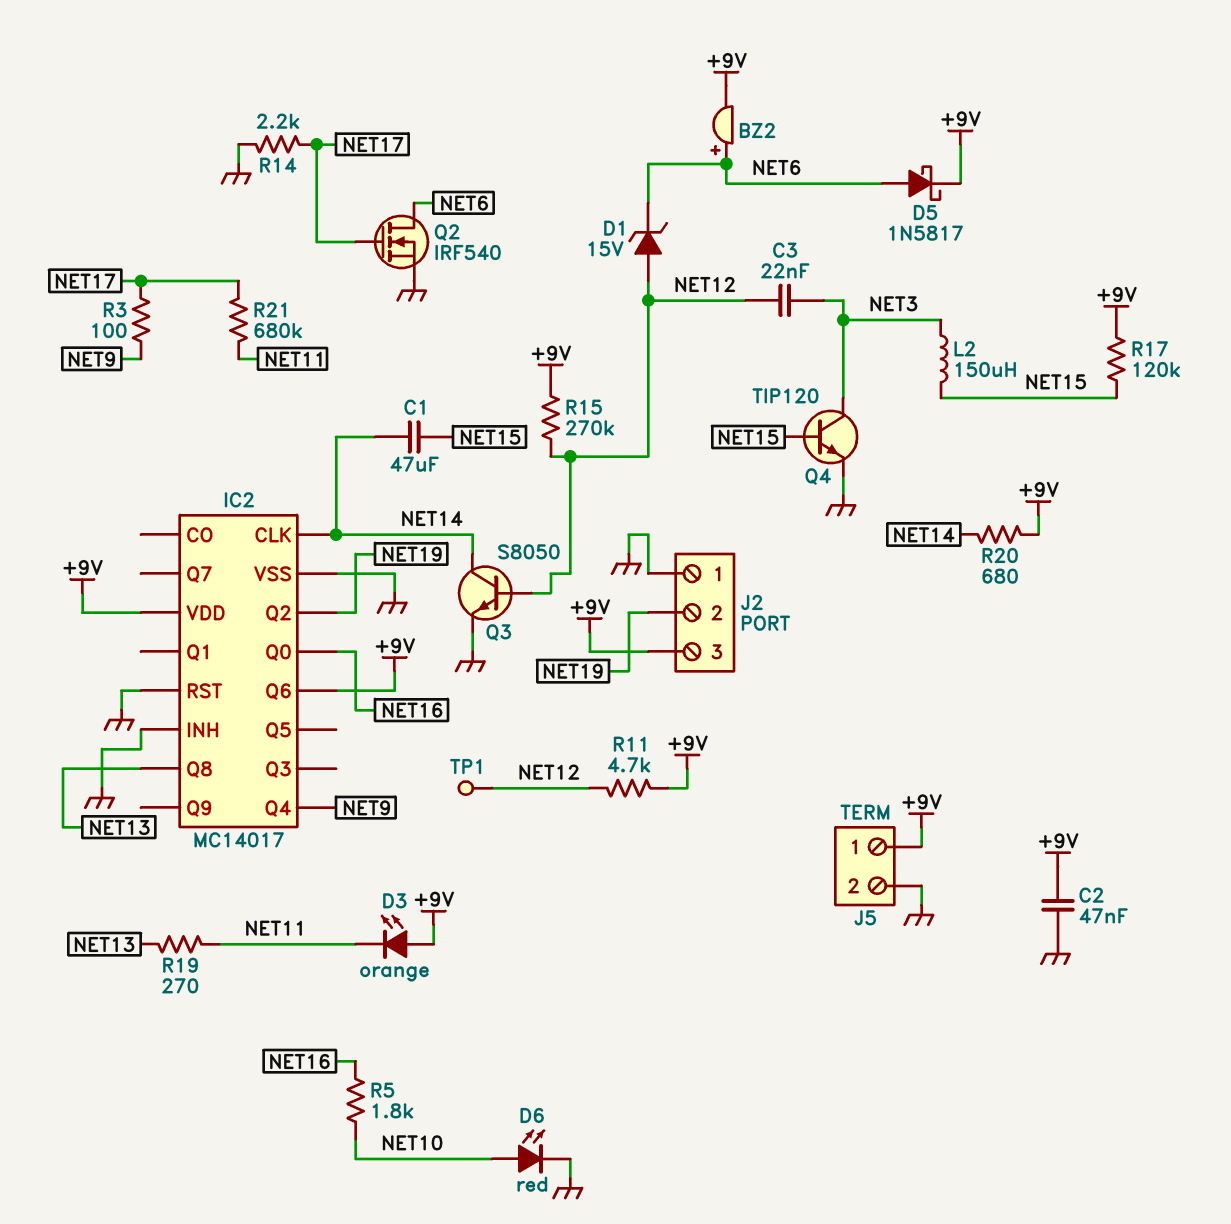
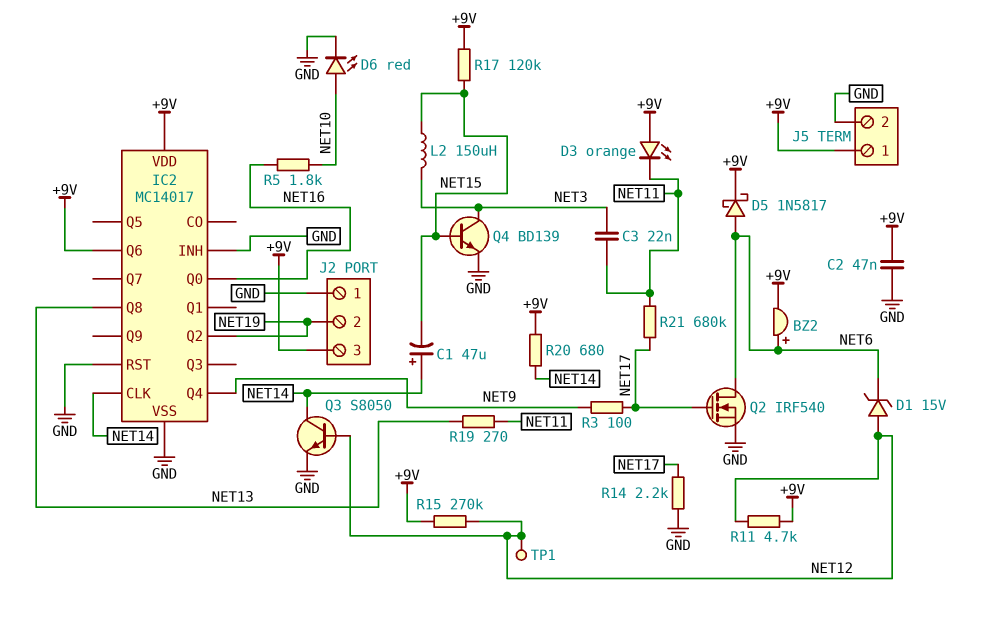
C1: 47uF (NET14, NET15) -> 47uF (plus NET14, minus NET15)
C3: 22nF (NET3, NET12) -> 22nF (NET3, NET11)
Q4: NPN TIP120 (B NET15, C NET3, E GND) -> NPN BD139 (B NET15, C NET3, E GND)

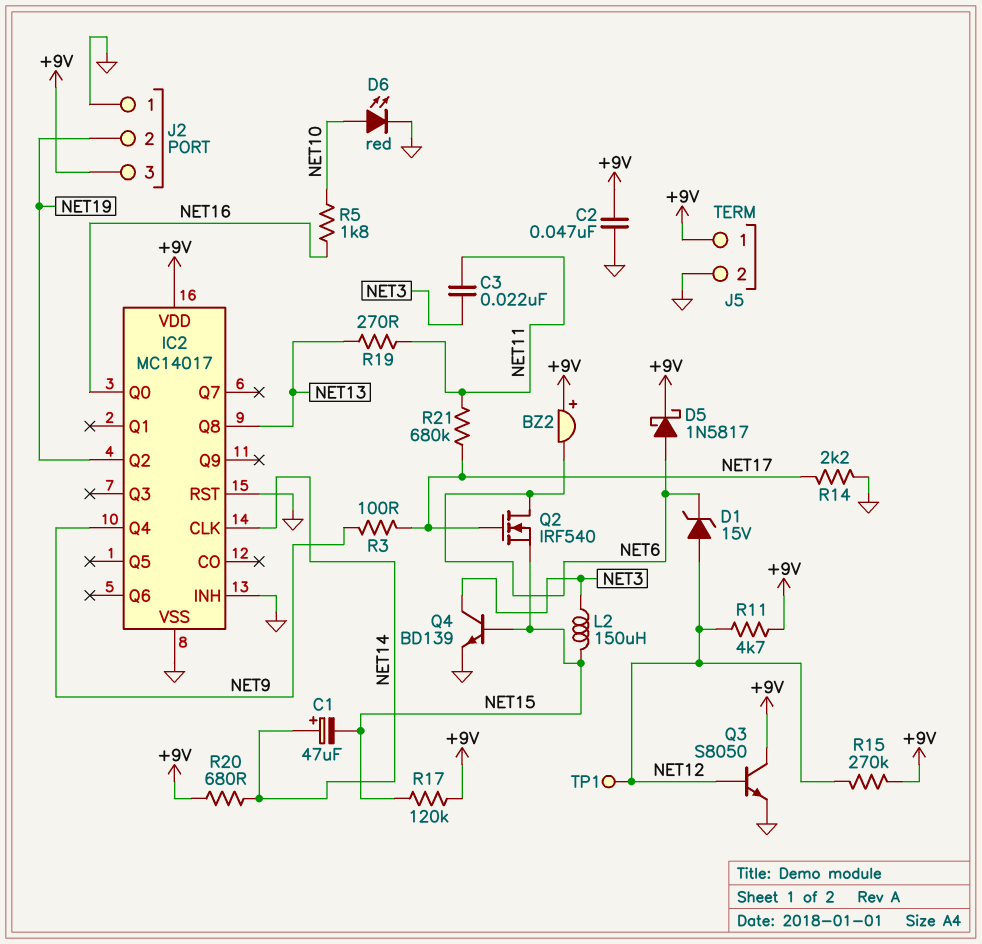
BZ2: buzzer (plus NET6, minus +9V) -> buzzer (plus +9V, minus NET6)
D3: LED orange (A +9V, K NET11) -> none
IC2 pin Q6: +9V -> none
Q2: NMOS IRF540 (G NET17, D NET6, S GND) -> NMOS IRF540 (G NET17, D NET6, S NET15)
Q3: NPN S8050 (B NET12, C NET14, E GND) -> NPN S8050 (B NET12, C +9V, E GND)

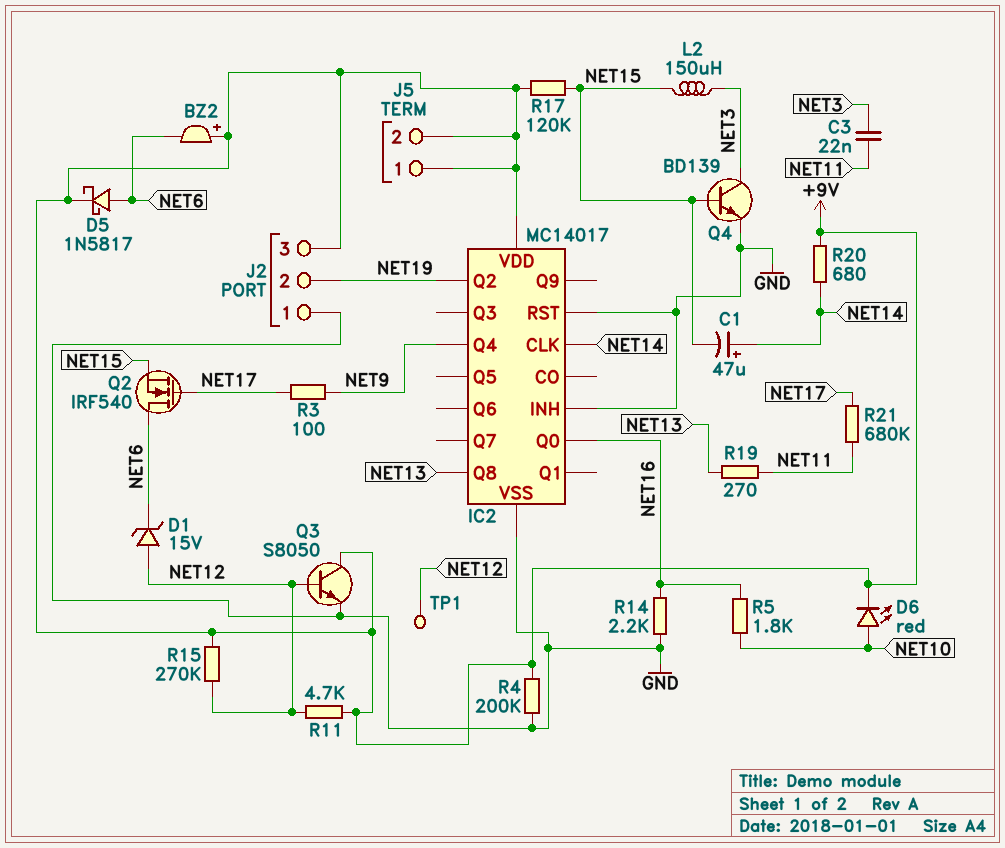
C2: 47nF (+9V, GND) -> none
D6: LED red (A NET10, K GND) -> LED red (A NET10, K +9V)
J5 pin 2: GND -> +9V
R4: none -> 200k (+9V, GND)
R14: 2.2k (GND, NET17) -> 2.2k (GND, NET16)

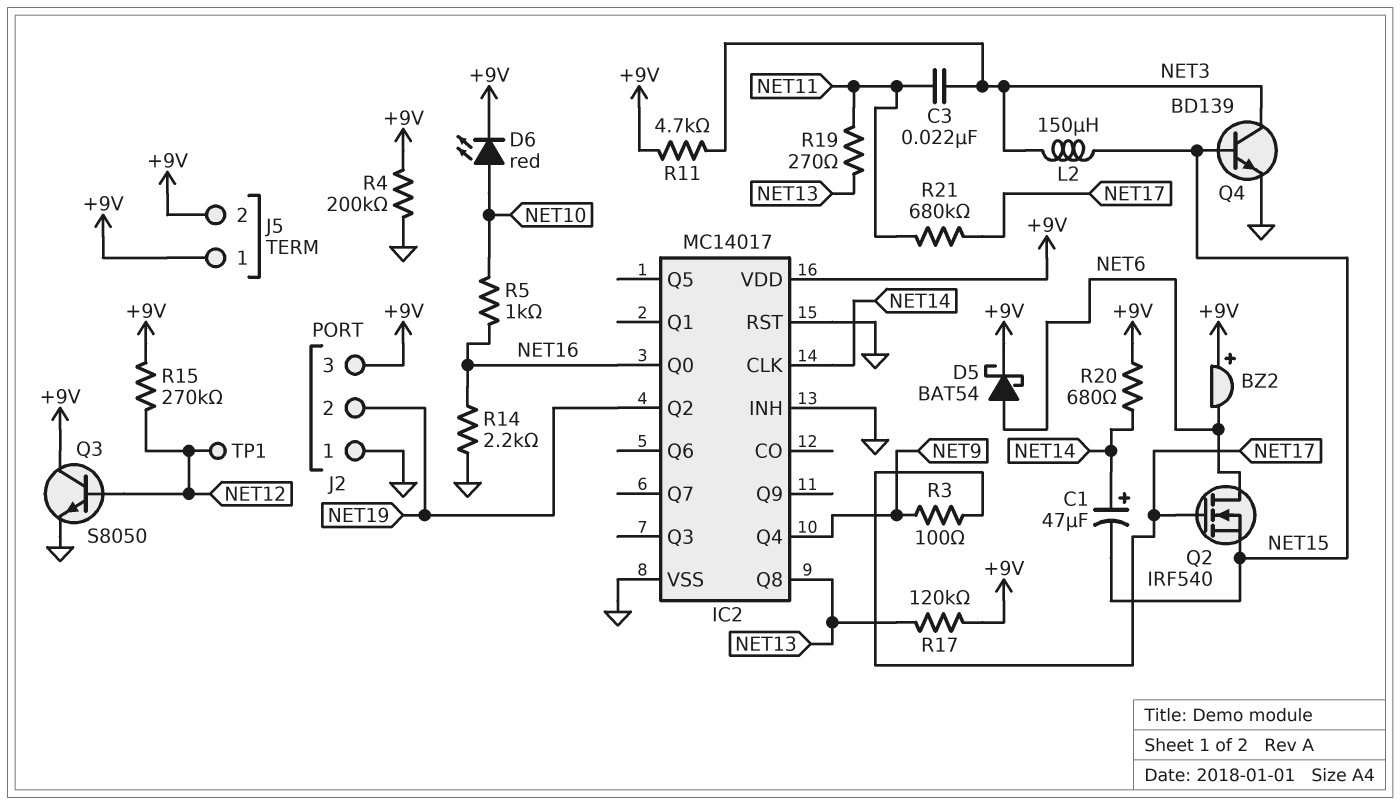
D1: zener 15V (A NET12, K NET6) -> none
D5: schottky 1N5817 (A NET6, K +9V) -> schottky BAT54 (A NET6, K +9V)
R5: 1.8k (NET10, NET16) -> 1k (NET10, NET16)
R11: 4.7k (+9V, NET12) -> 4.7k (+9V, NET3)
R17: 120k (+9V, NET15) -> 120k (+9V, NET13)

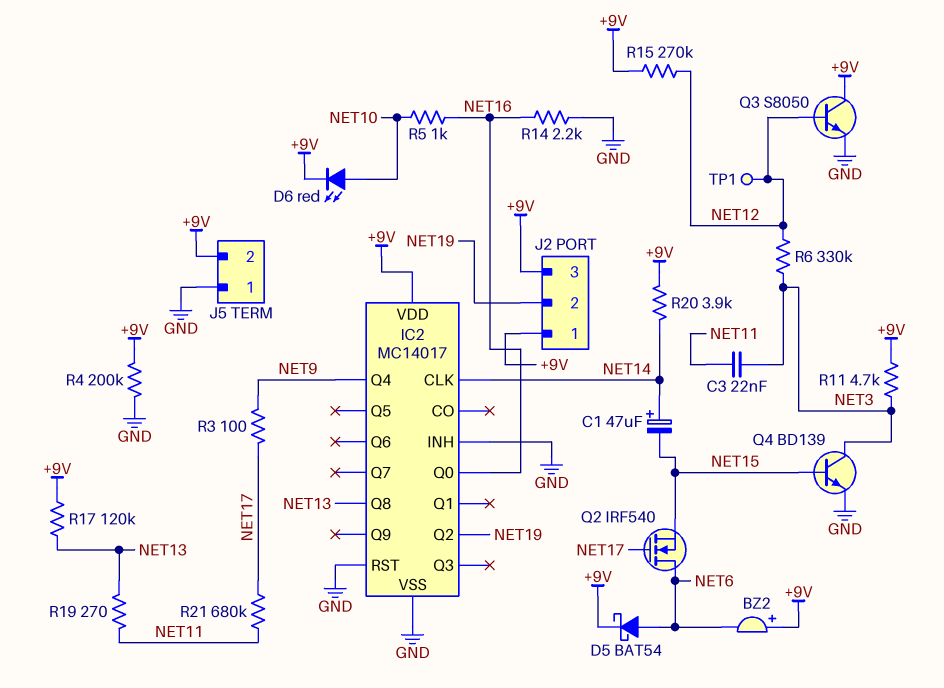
J2 pin 1: GND -> +9V
J5 pin 1: +9V -> GND
L2: 150uH (NET3, NET15) -> none
R6: none -> 330k (NET3, NET12)
R20: 680 (+9V, NET14) -> 3.9k (+9V, NET14)

